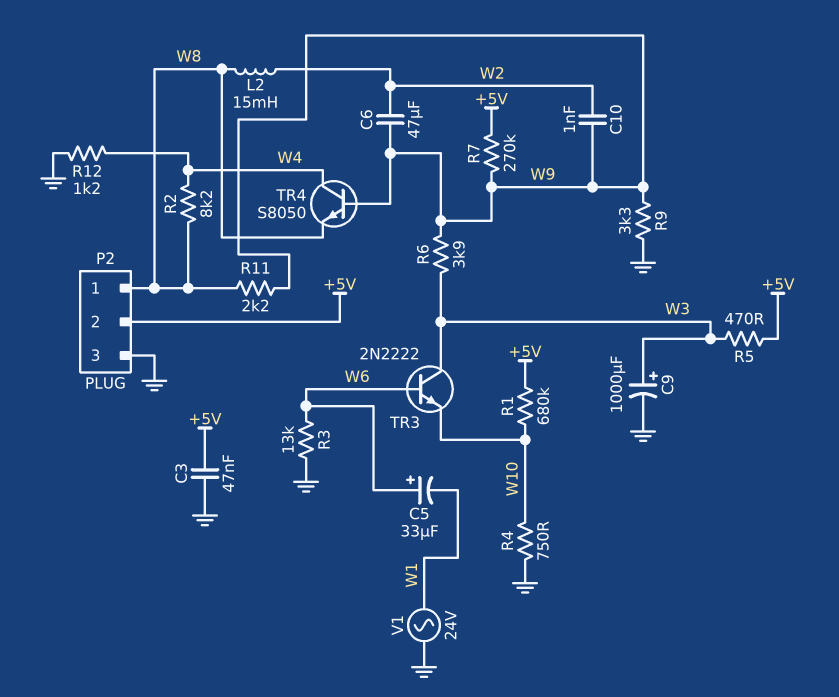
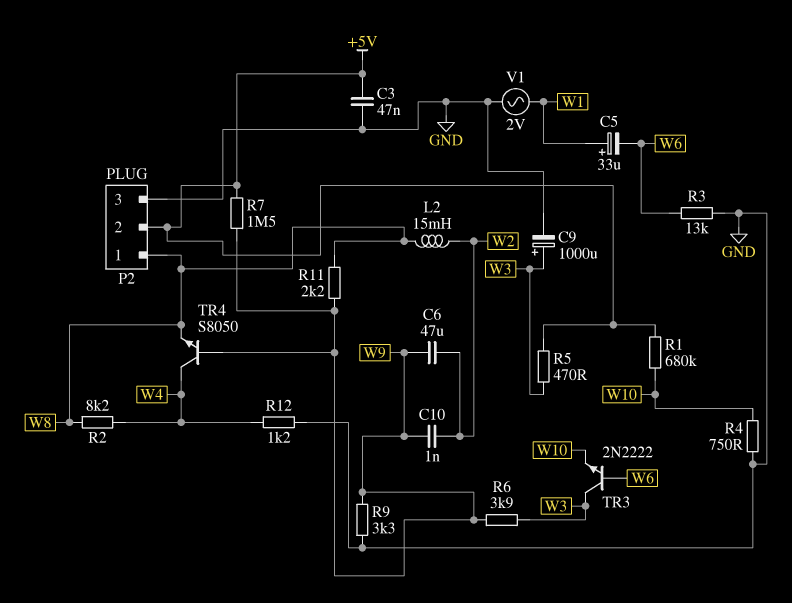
C5: 33uF (plus W6, minus W1) -> 33uF (plus W1, minus W6)
R7: 270k (+5V, W9) -> 1.5M (+5V, W9)
V1: AC 24V (GND, W1) -> AC 2V (GND, W1)

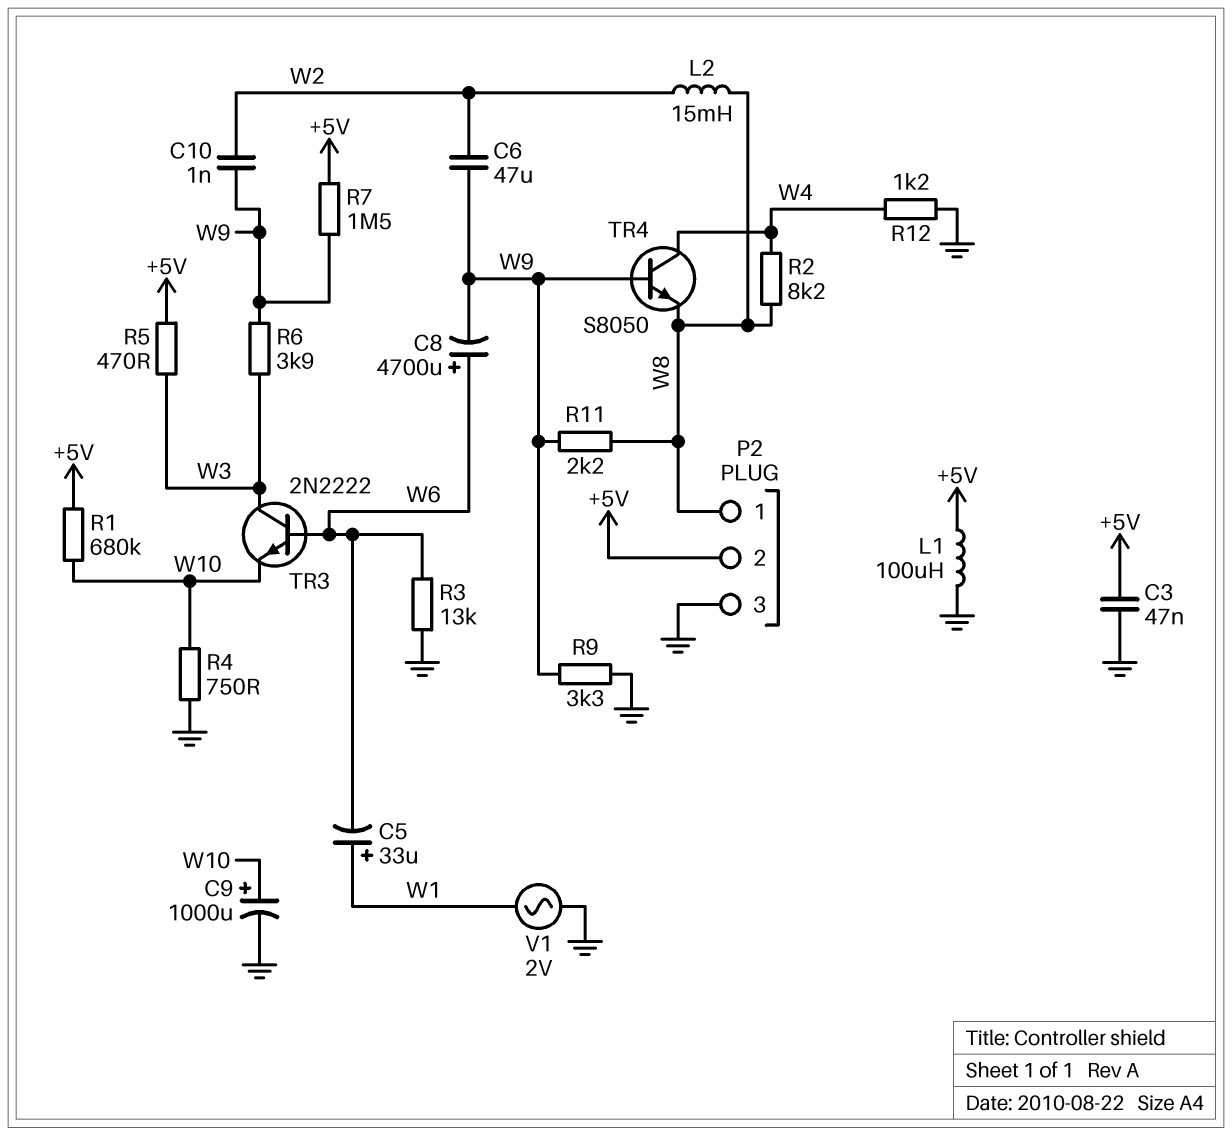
C8: none -> 4700uF (plus W6, minus W9)
C9: 1000uF (plus W3, minus GND) -> 1000uF (plus W10, minus GND)
L1: none -> 100uH (+5V, GND)

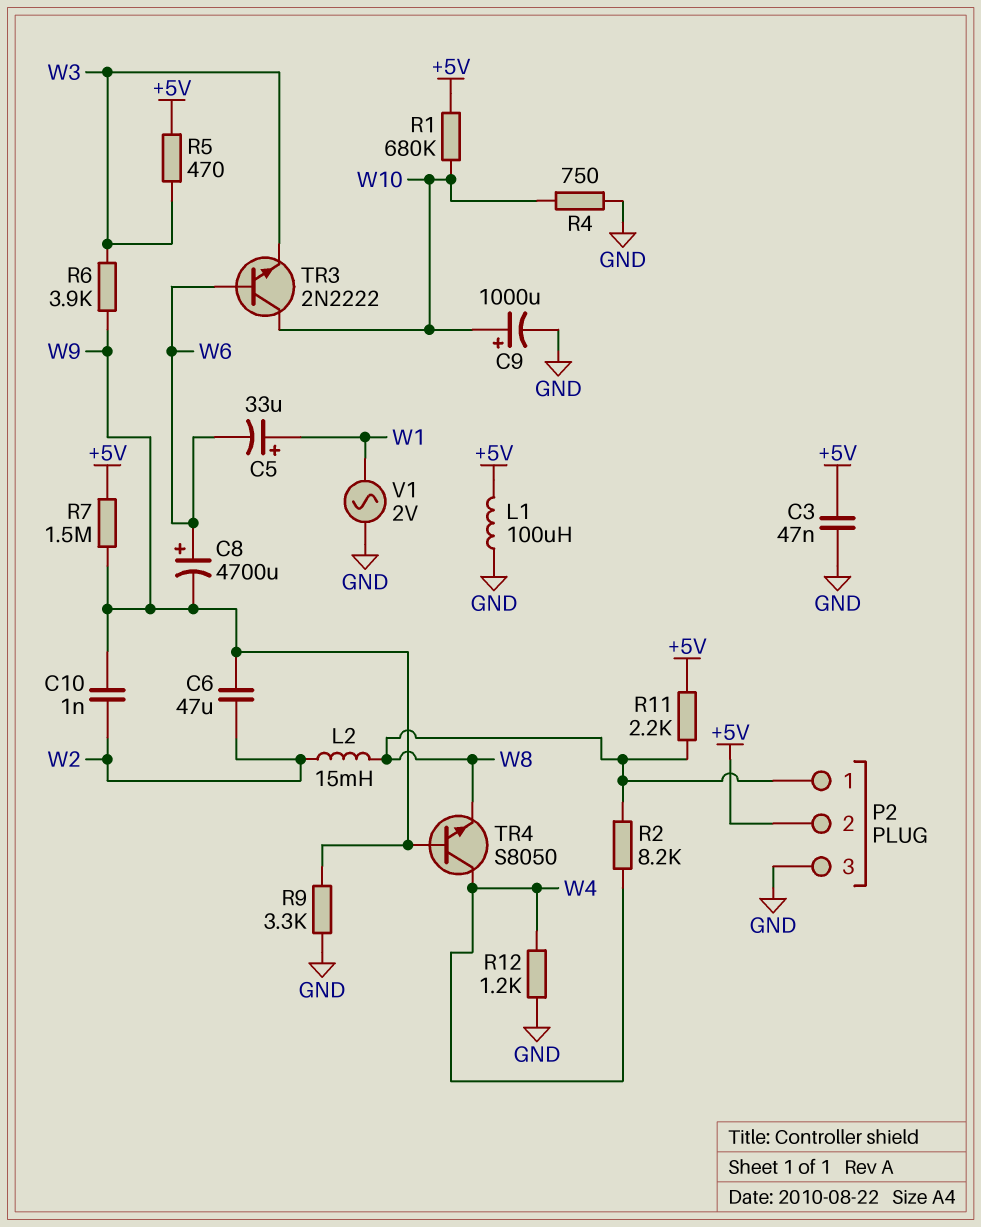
R3: 13k (GND, W6) -> none
R11: 2.2k (W8, W9) -> 2.2k (+5V, W8)
TR3: NPN 2N2222 (B W6, C W3, E W10) -> NPN 2N2222 (B W6, C W10, E W3)

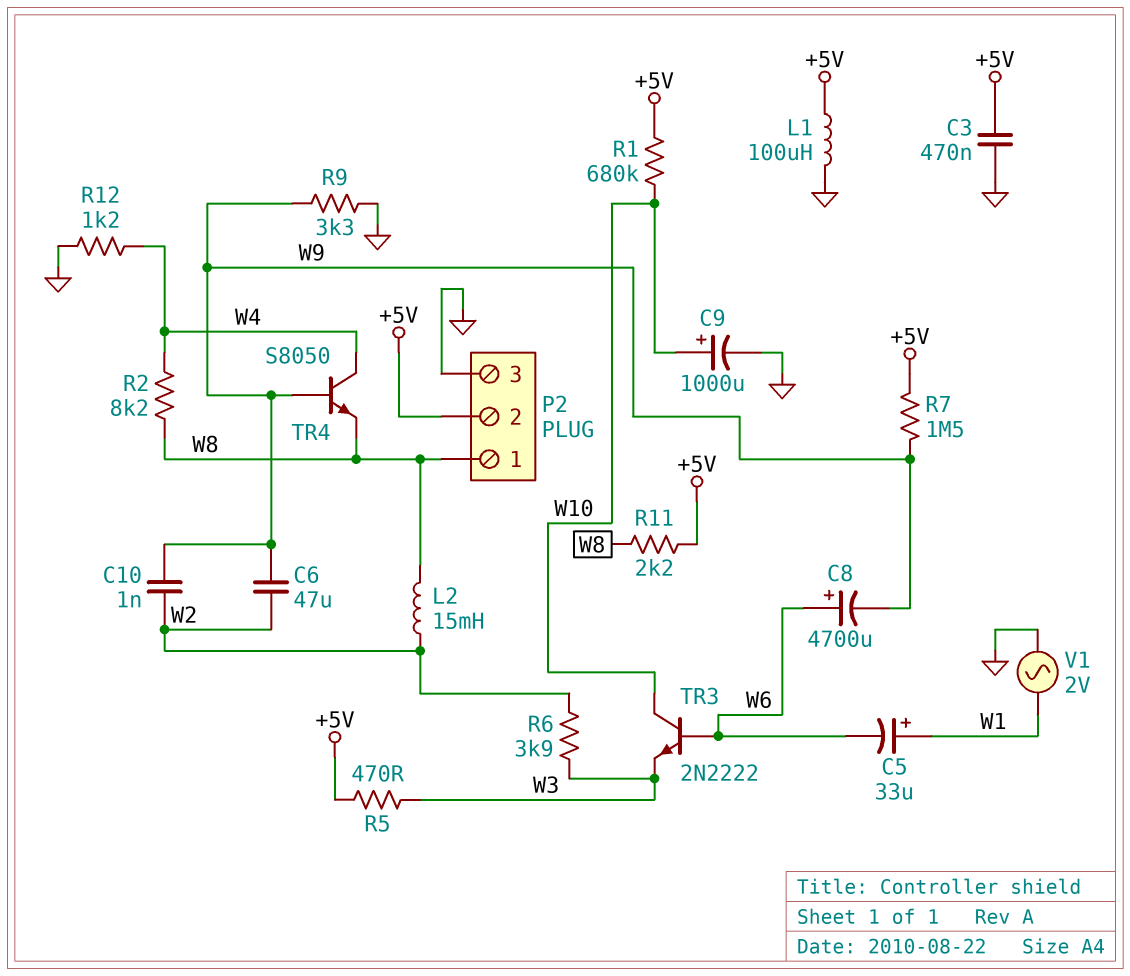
C3: 47nF (+5V, GND) -> 470nF (+5V, GND)
R4: 750 (GND, W10) -> none
R6: 3.9k (W3, W9) -> 3.9k (W2, W3)

